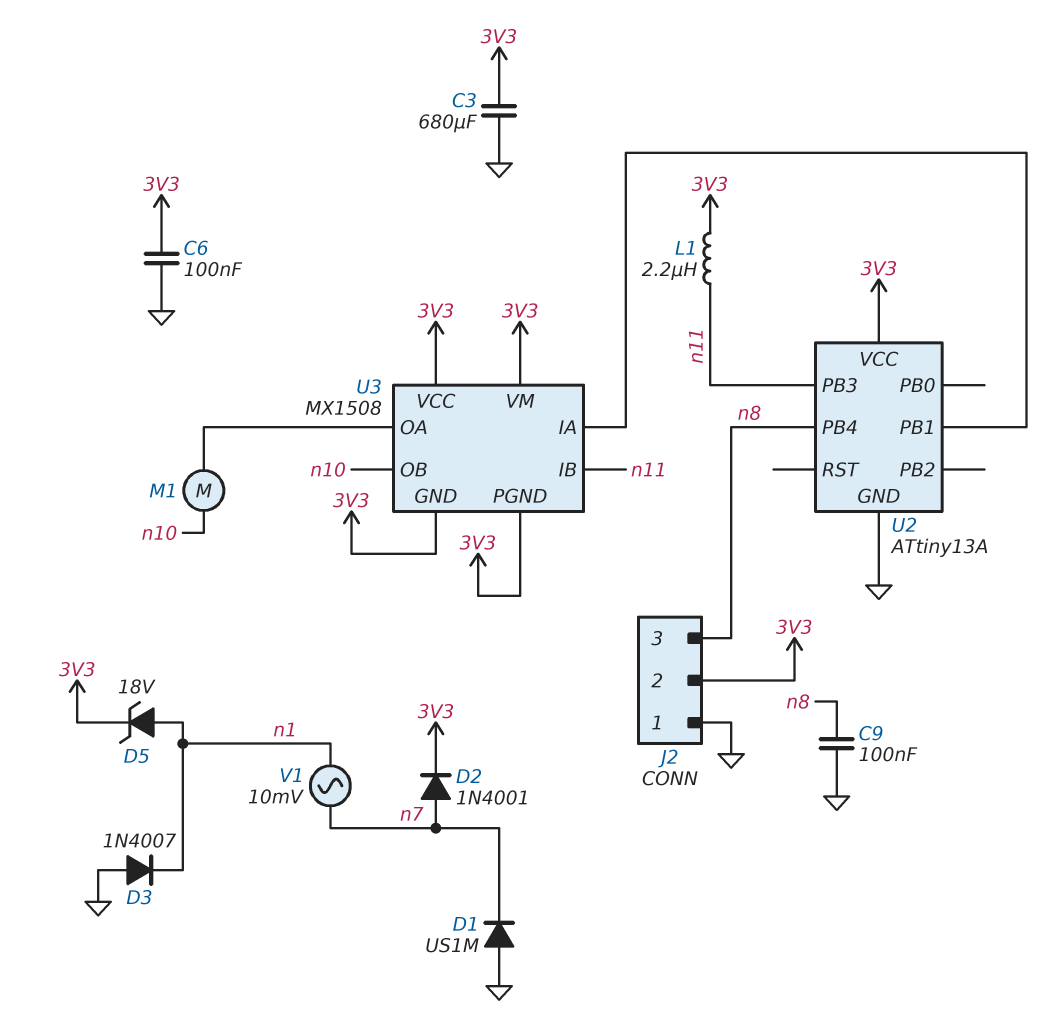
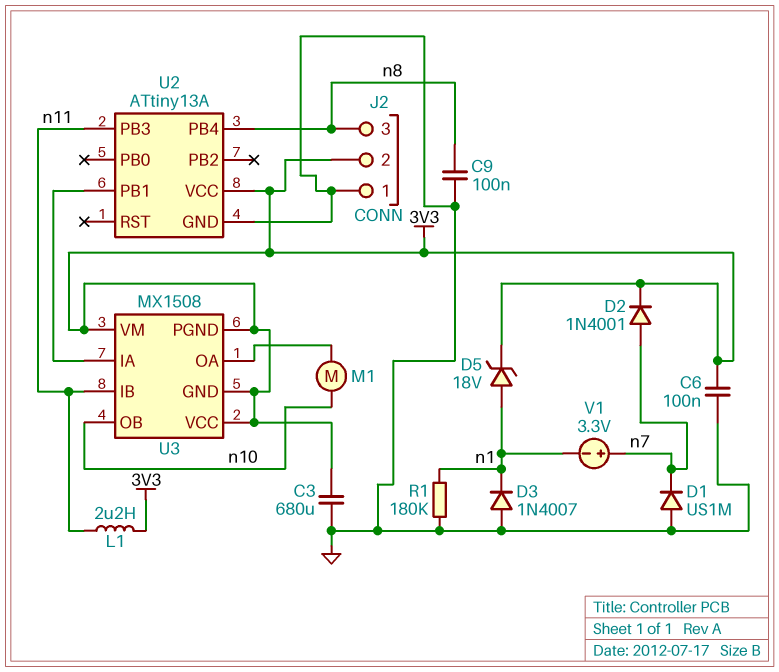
R1: none -> 180k (GND, n1)
V1: AC 10mV (n1, n7) -> 3.3V (plus n7, minus n1)

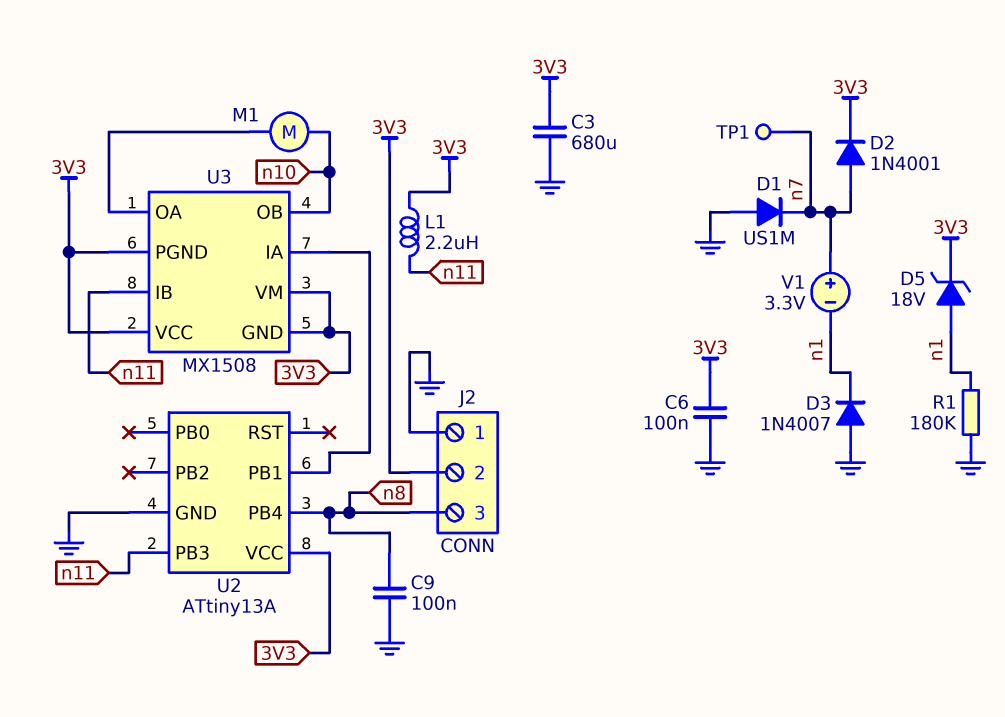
TP1: none -> test point (n7)

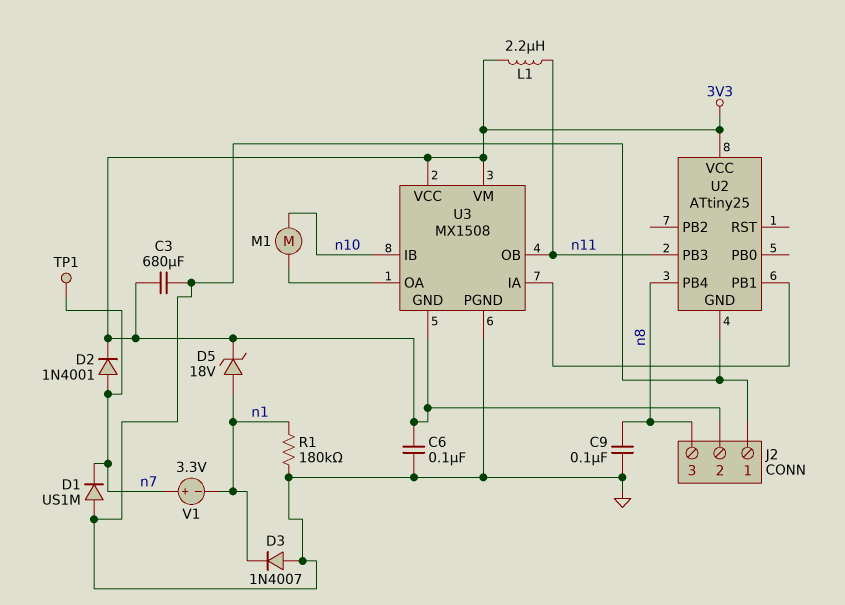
U2: ATtiny13A -> ATtiny25
U3 pin IB: n11 -> n10
U3 pin OB: n10 -> n11
U3 pin PGND: 3V3 -> GND

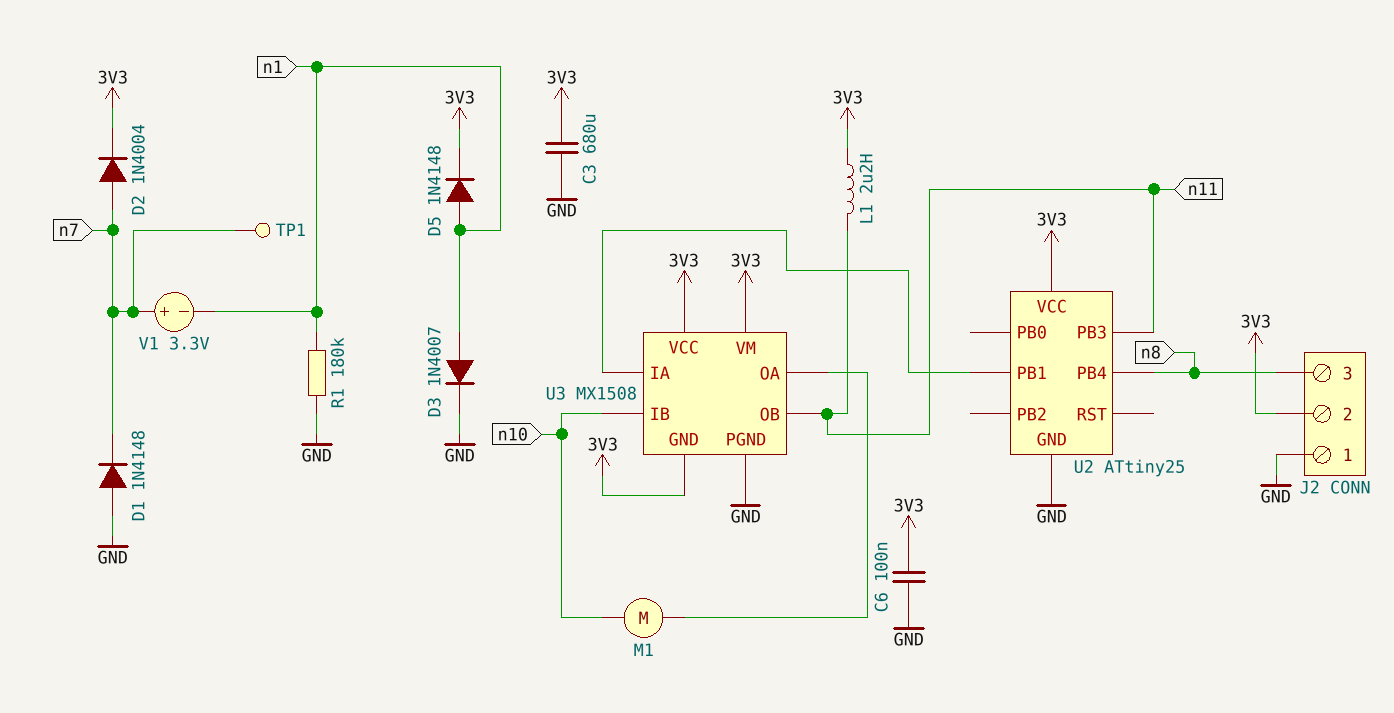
C9: 100nF (GND, n8) -> none
D1: diode US1M (A GND, K n7) -> diode 1N4148 (A GND, K n7)
D2: diode 1N4001 (A n7, K 3V3) -> diode 1N4004 (A n7, K 3V3)
D3: diode 1N4007 (A GND, K n1) -> diode 1N4007 (A n1, K GND)
D5: zener 18V (A n1, K 3V3) -> diode 1N4148 (A n1, K 3V3)

